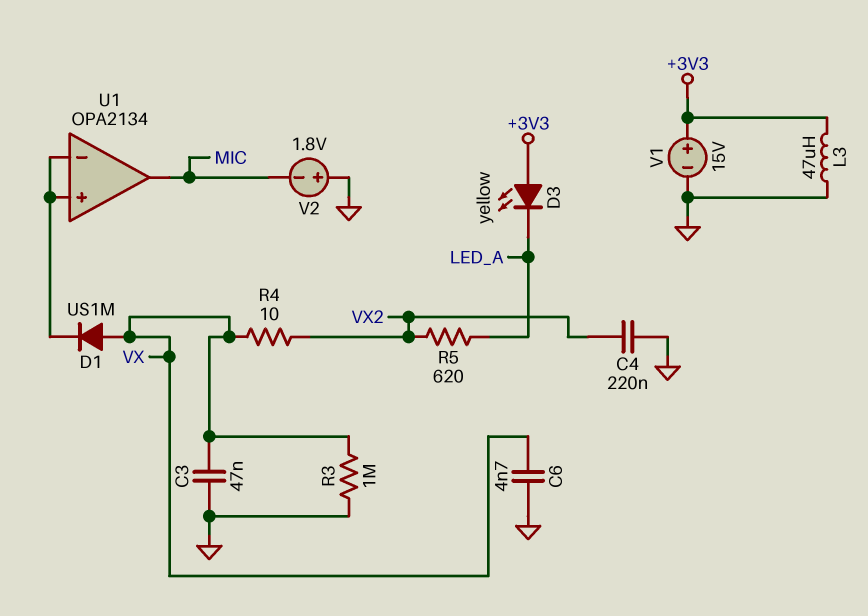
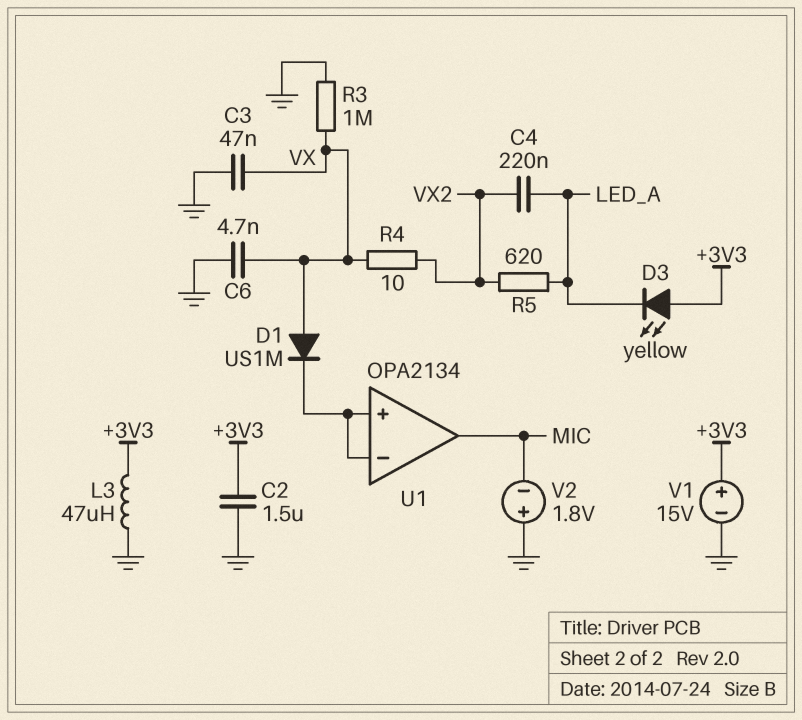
C2: none -> 1.5uF (+3V3, GND)
C4: 220nF (GND, VX2) -> 220nF (LED_A, VX2)

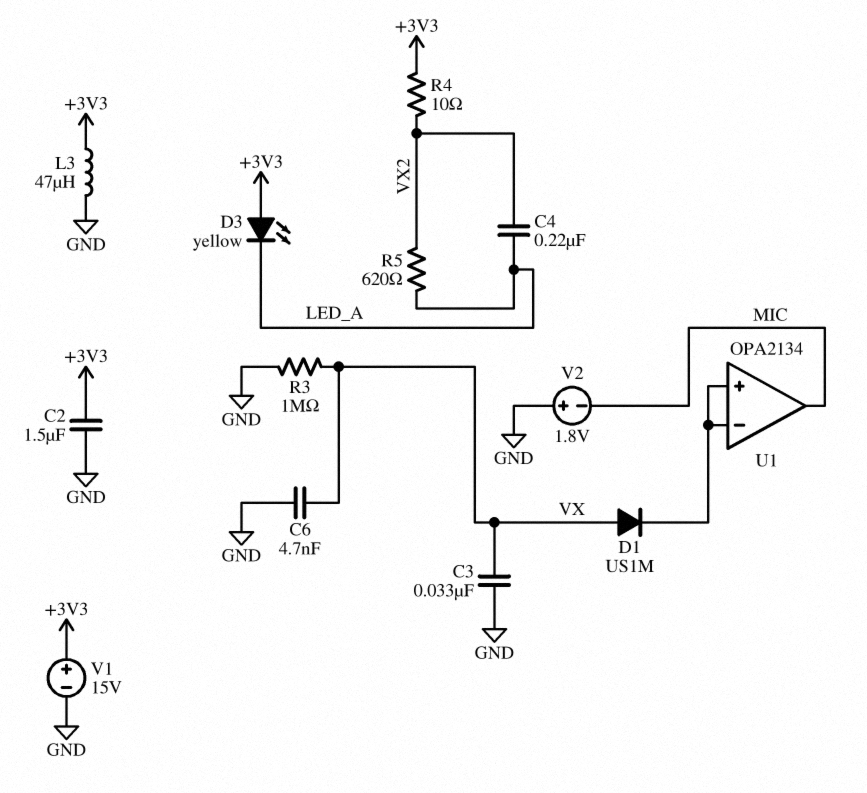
C3: 47nF (GND, VX) -> 33nF (GND, VX)
R4: 10 (VX, VX2) -> 10 (+3V3, VX2)

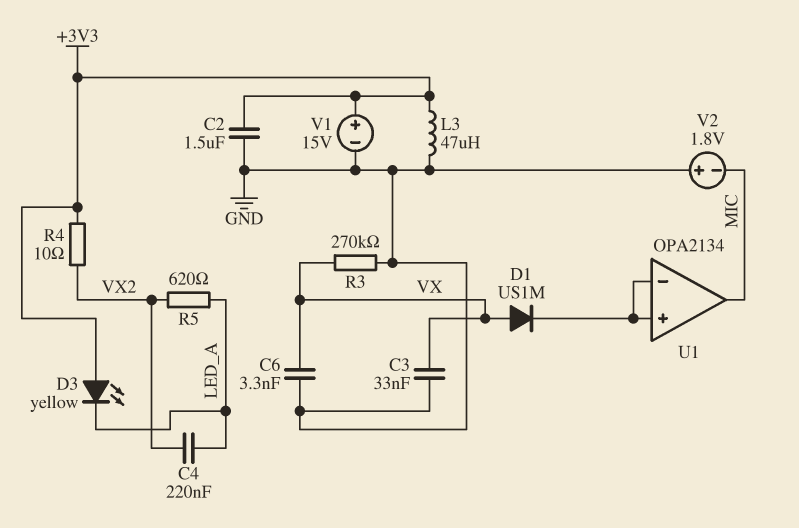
C6: 4.7nF (GND, VX) -> 3.3nF (GND, VX)
R3: 1M (GND, VX) -> 270k (GND, VX)

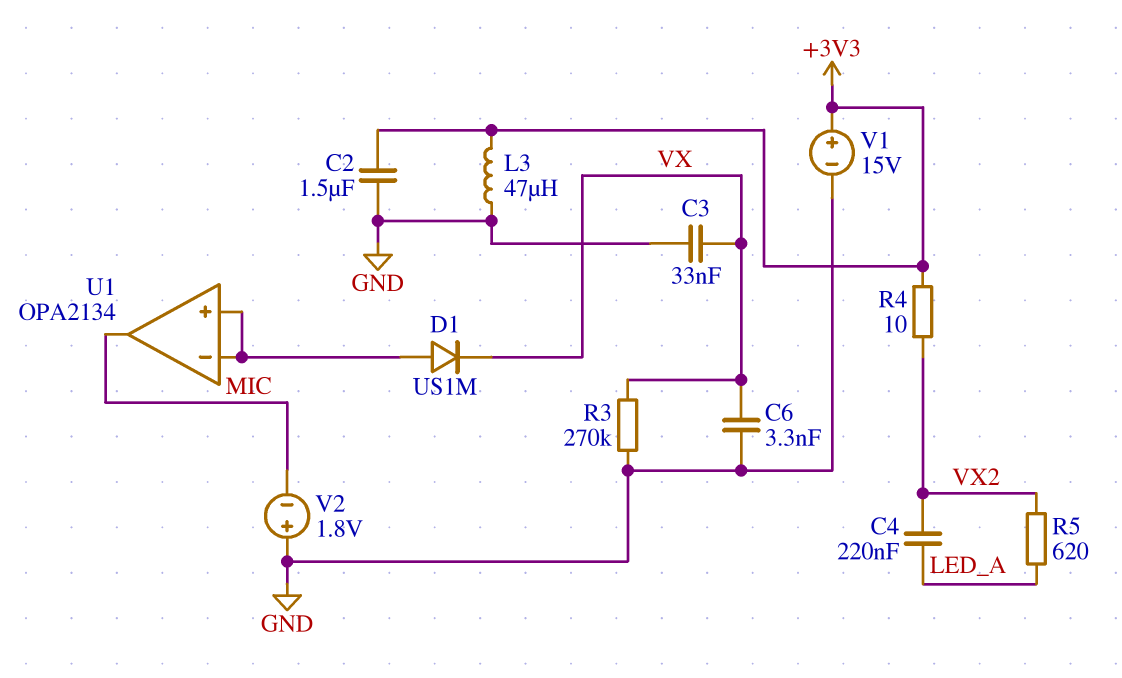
D1: diode US1M (A VX, K U1/in+) -> diode US1M (A U1/in+, K VX)
D3: LED yellow (A +3V3, K LED_A) -> none

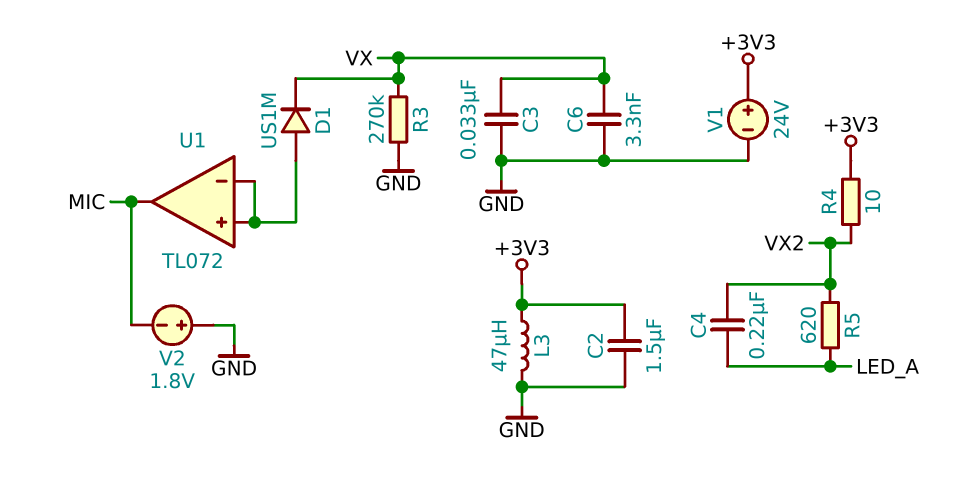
U1: OPA2134 -> TL072
V1: 15V (plus +3V3, minus GND) -> 24V (plus +3V3, minus GND)

